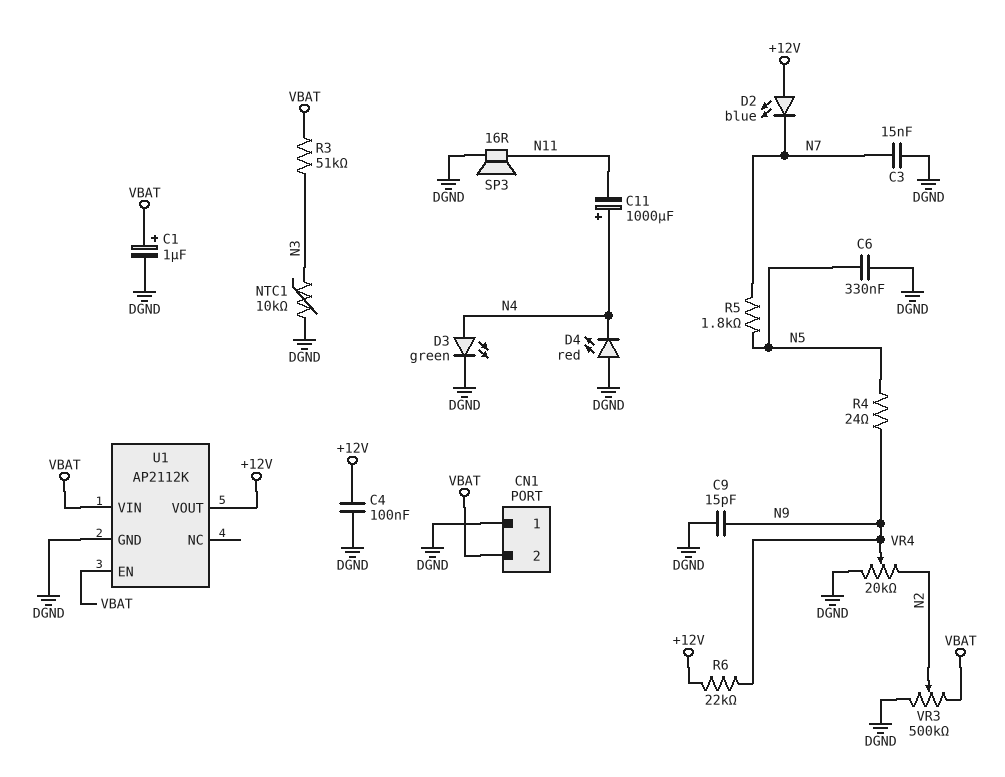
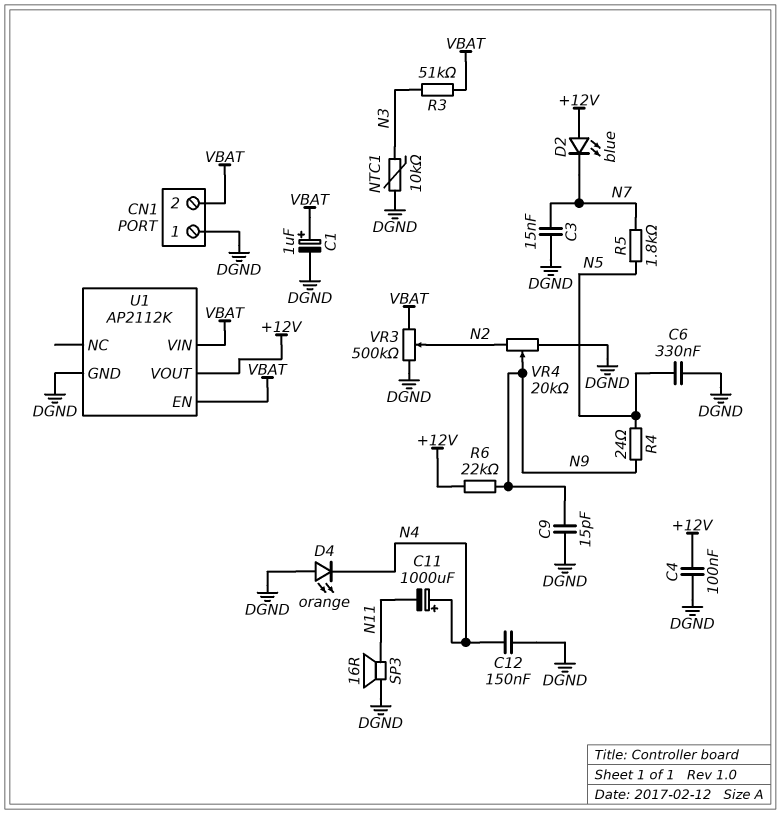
C12: none -> 150nF (DGND, N4)
D3: LED green (A N4, K DGND) -> none
D4: LED red (A DGND, K N4) -> LED orange (A DGND, K N4)

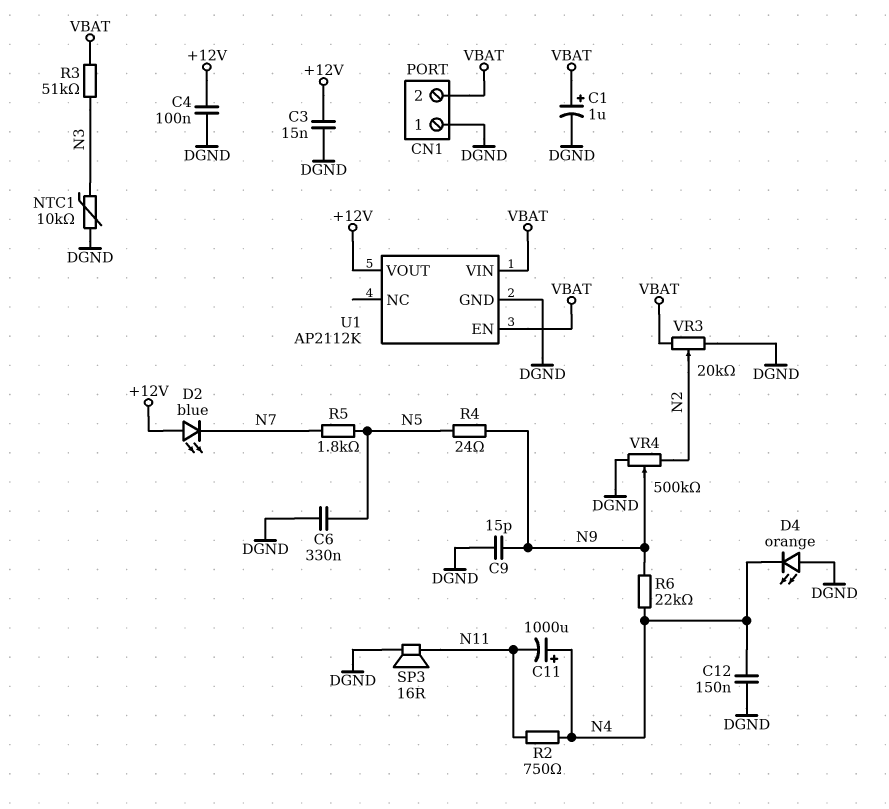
C3: 15nF (DGND, N7) -> 15nF (+12V, DGND)
R2: none -> 750 (N4, N11)
R6: 22k (+12V, N9) -> 22k (N4, N9)
VR3: 500k (DGND, VBAT, wiper N2) -> 20k (DGND, VBAT, wiper N2)
VR4: 20k (DGND, N2, wiper N9) -> 500k (DGND, N2, wiper N9)

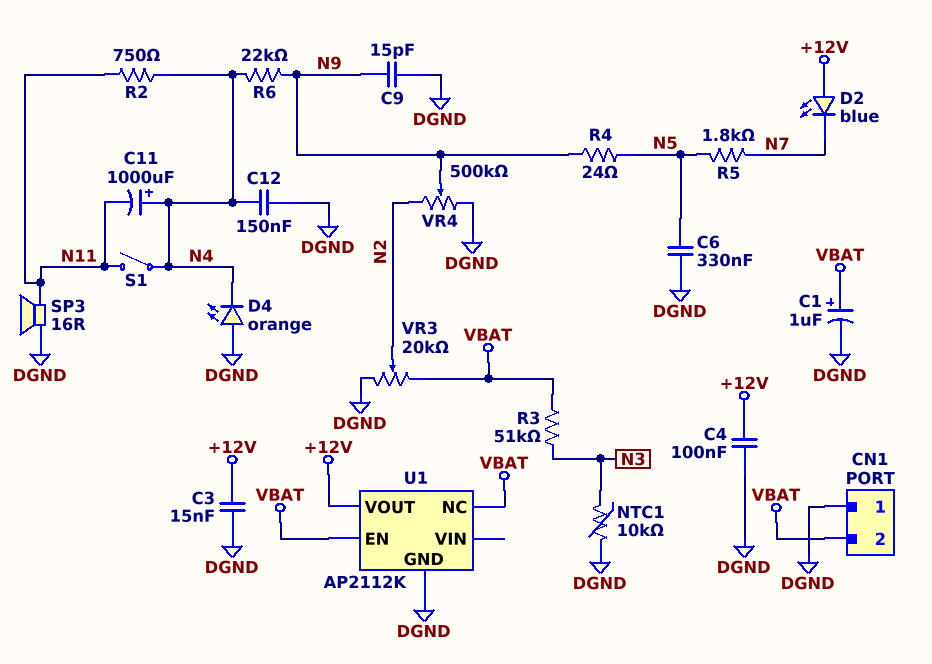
S1: none -> switch (N4, N11)
U1 pin NC: none -> VBAT
U1 pin VIN: VBAT -> none

